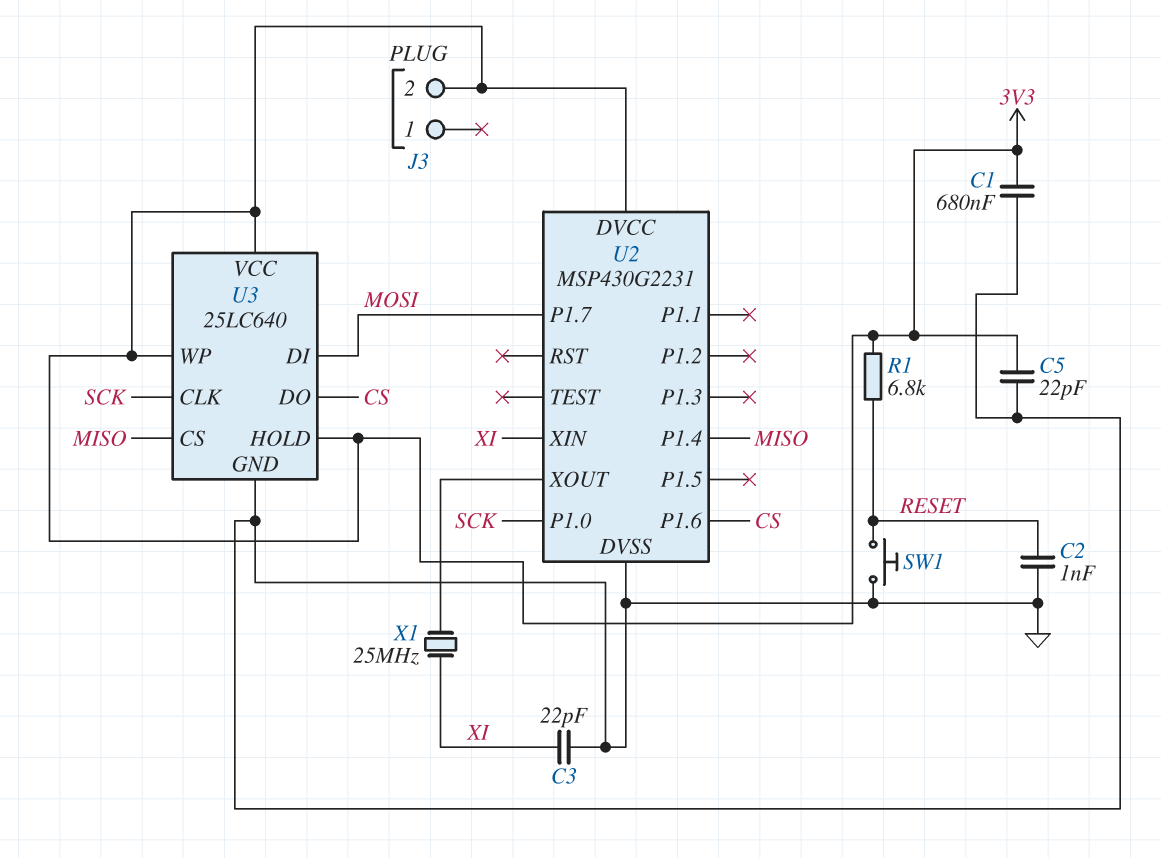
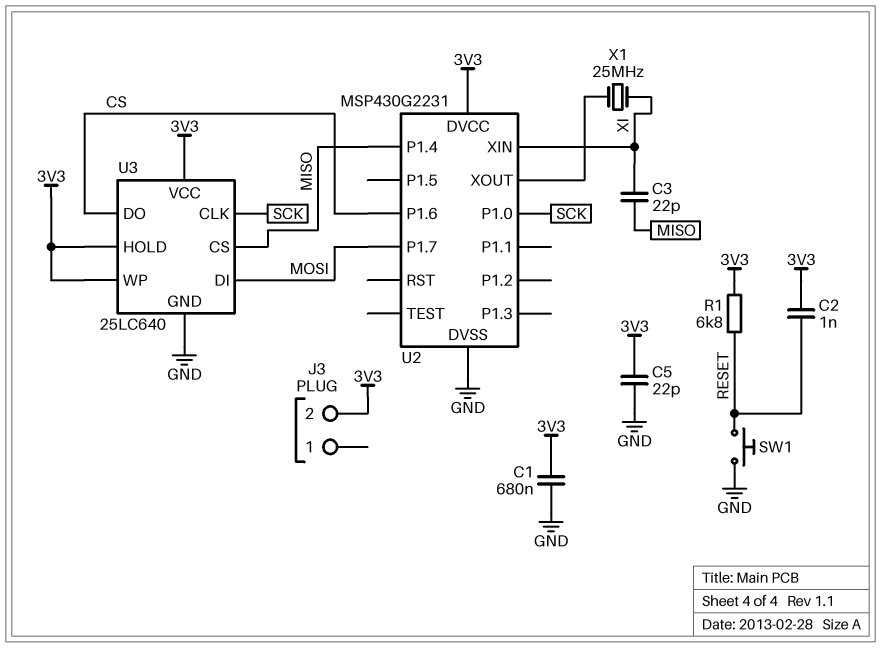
C2: 1nF (GND, RESET) -> 1nF (3V3, RESET)
C3: 22pF (GND, XI) -> 22pF (MISO, XI)

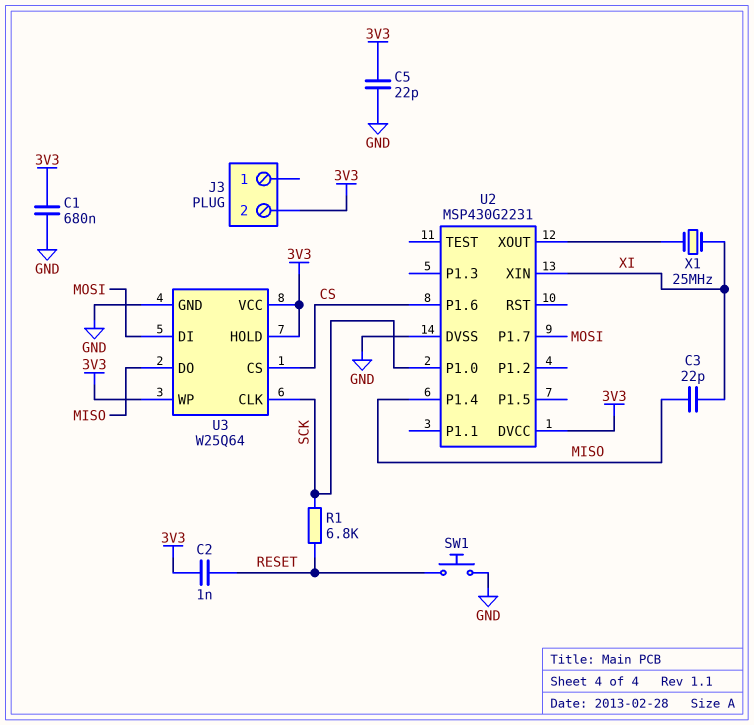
R1: 6.8k (3V3, RESET) -> 6.8k (RESET, SCK)
U3: 25LC640 -> W25Q64
U3 pin CS: MISO -> CS
U3 pin DO: CS -> MISO

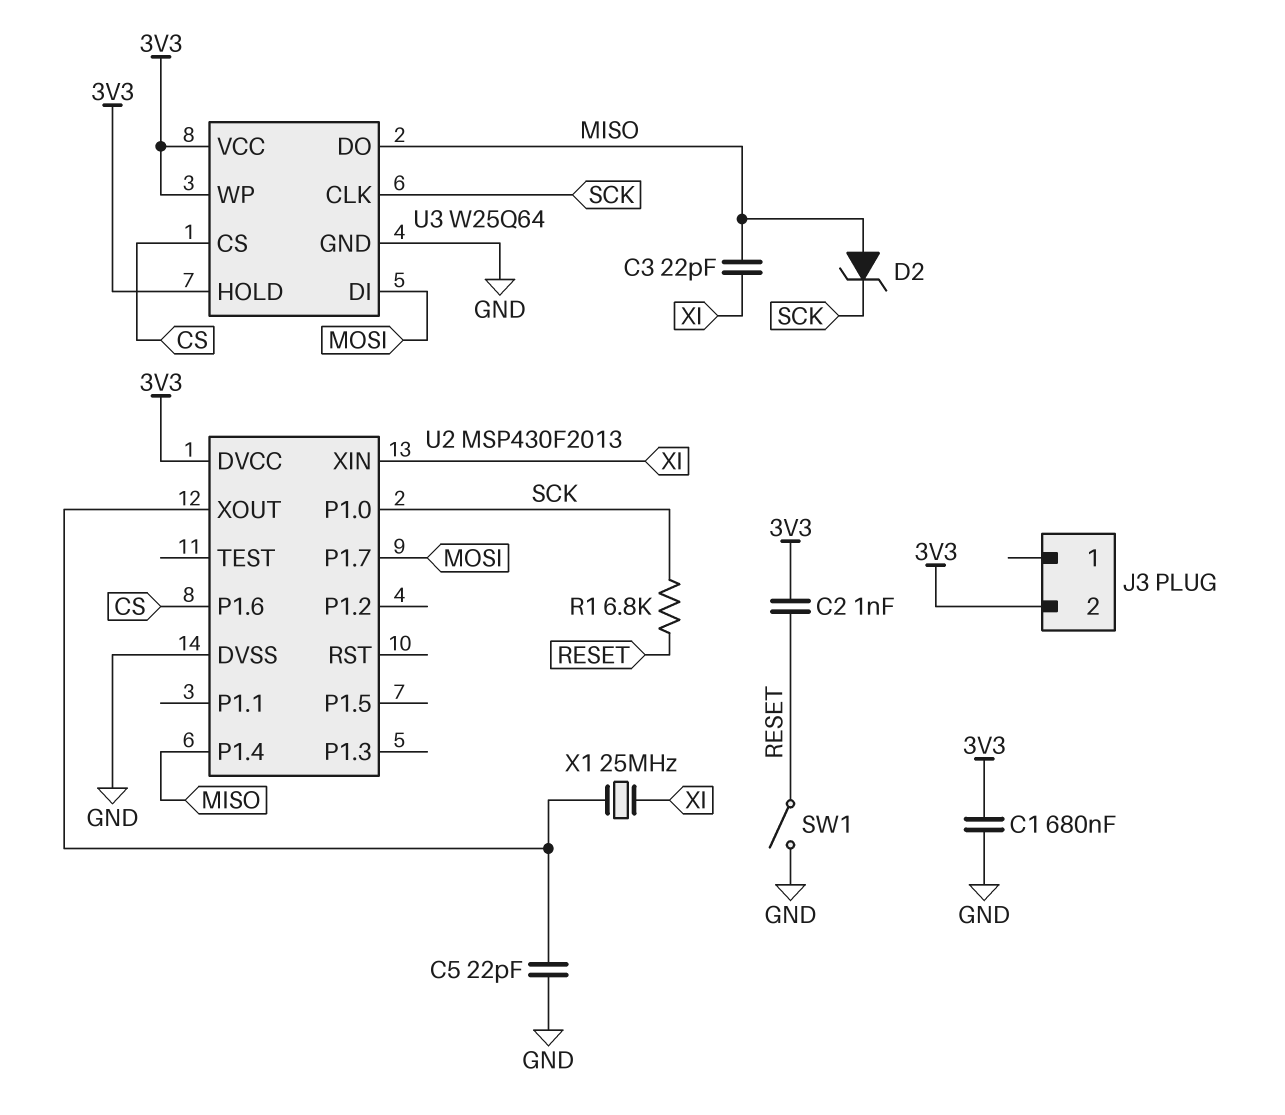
C5: 22pF (3V3, GND) -> 22pF (GND, U2/XOUT)
D2: none -> zener (A MISO, K SCK)
SW1: button (GND, RESET) -> switch (GND, RESET)
U2: MSP430G2231 -> MSP430F2013

